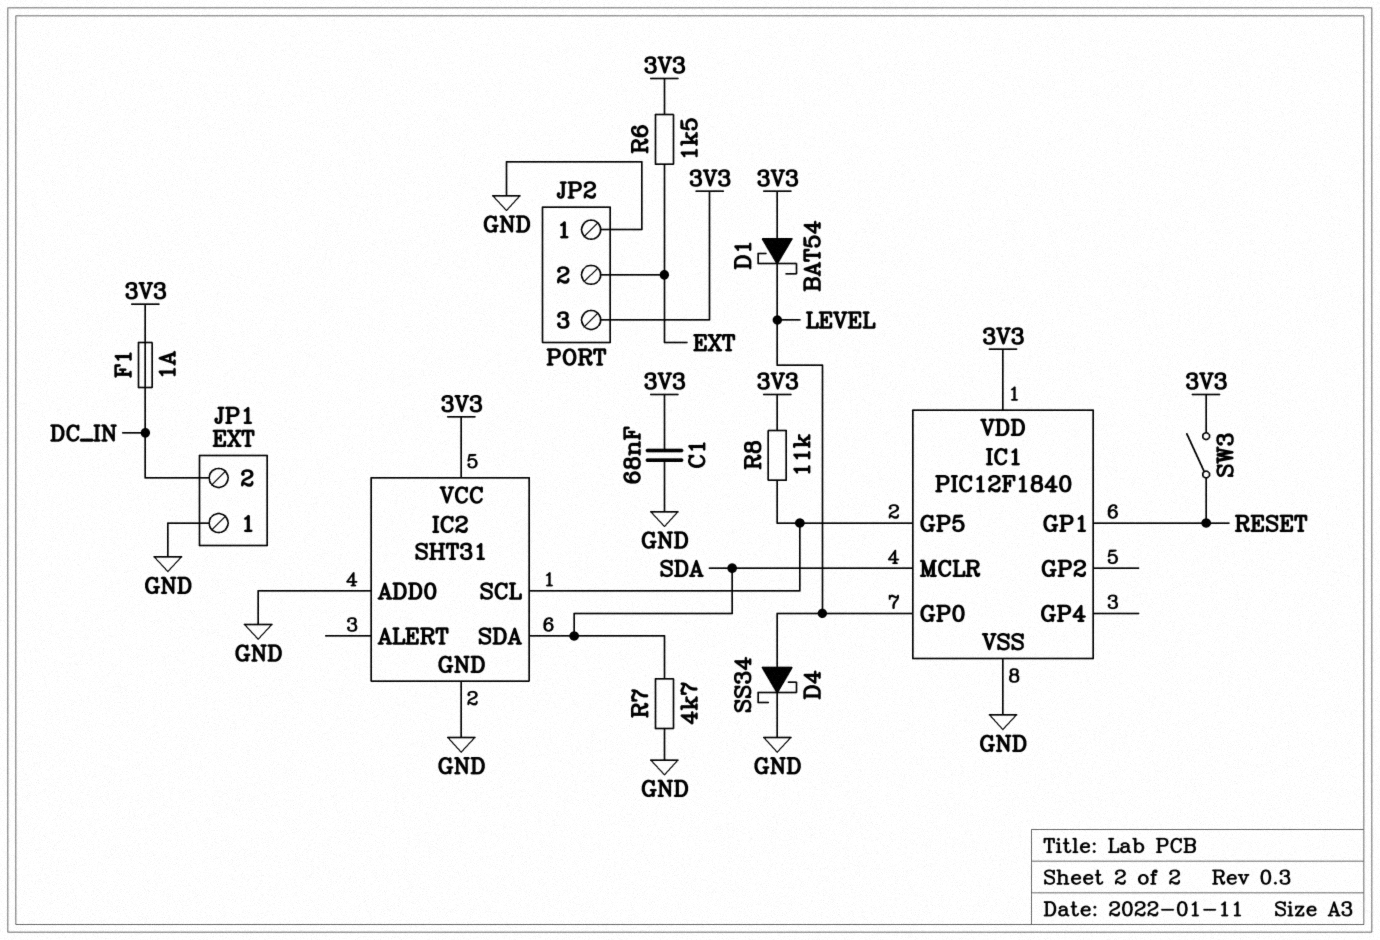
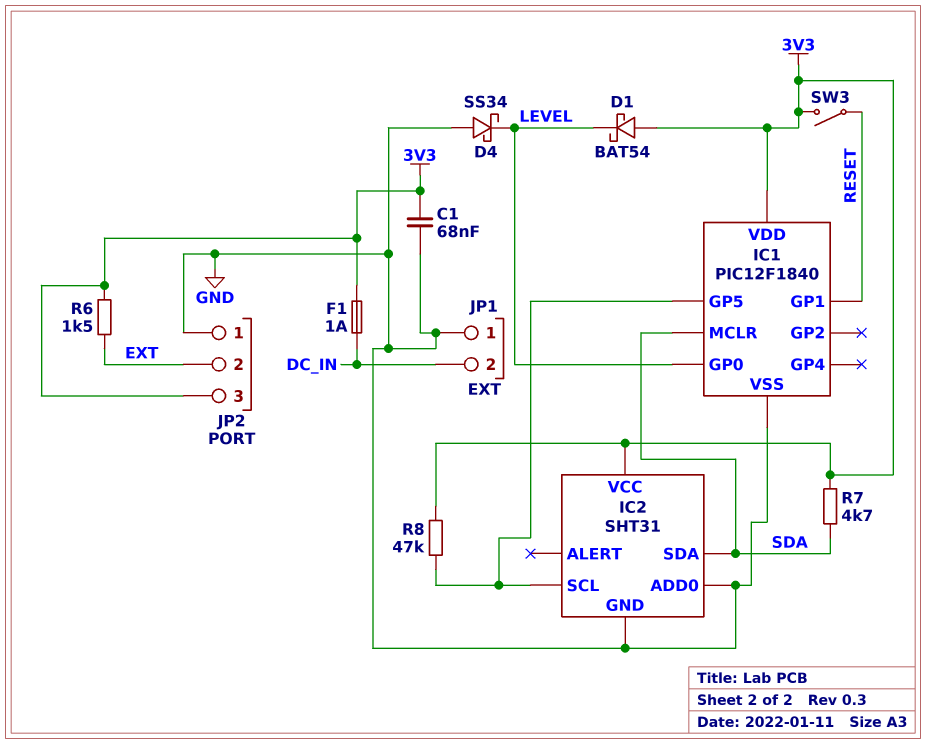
D4: schottky SS34 (A LEVEL, K GND) -> schottky SS34 (A GND, K LEVEL)
R7: 4.7k (GND, SDA) -> 4.7k (3V3, SDA)
R8: 11k (3V3, IC1/GP5) -> 47k (3V3, IC1/GP5)

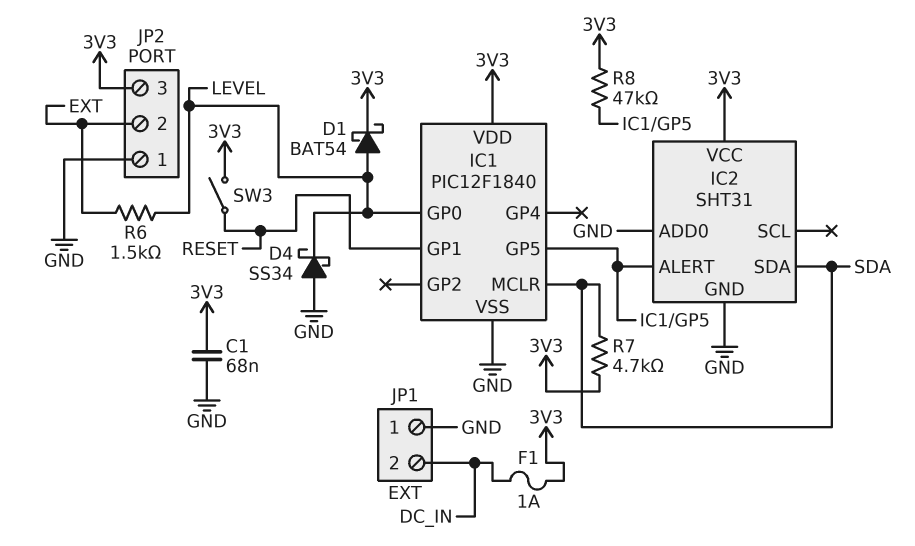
D1: schottky BAT54 (A 3V3, K LEVEL) -> schottky BAT54 (A LEVEL, K 3V3)
IC2 pin ALERT: none -> IC1/GP5
IC2 pin SCL: IC1/GP5 -> none
R6: 1.5k (3V3, EXT) -> 1.5k (EXT, LEVEL)

